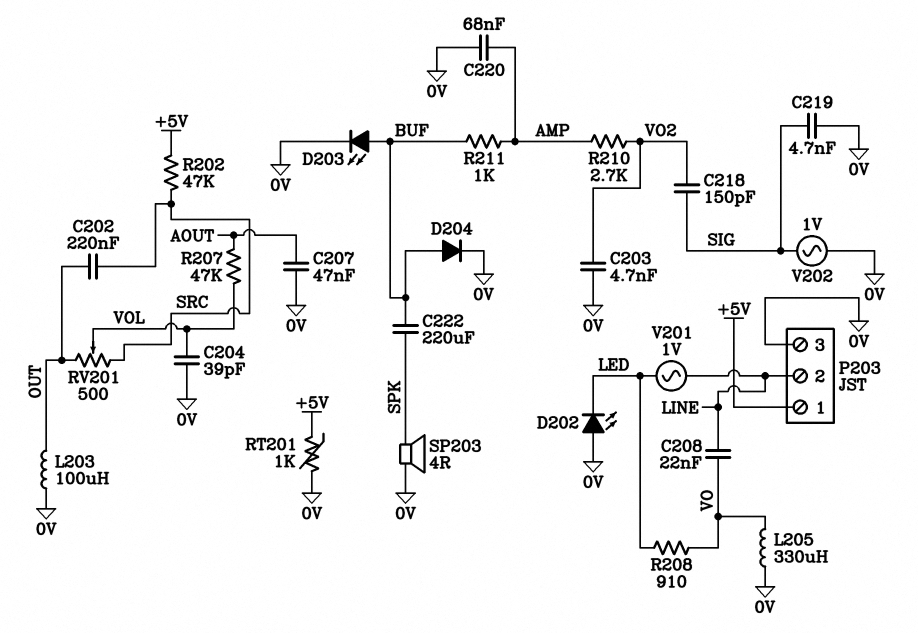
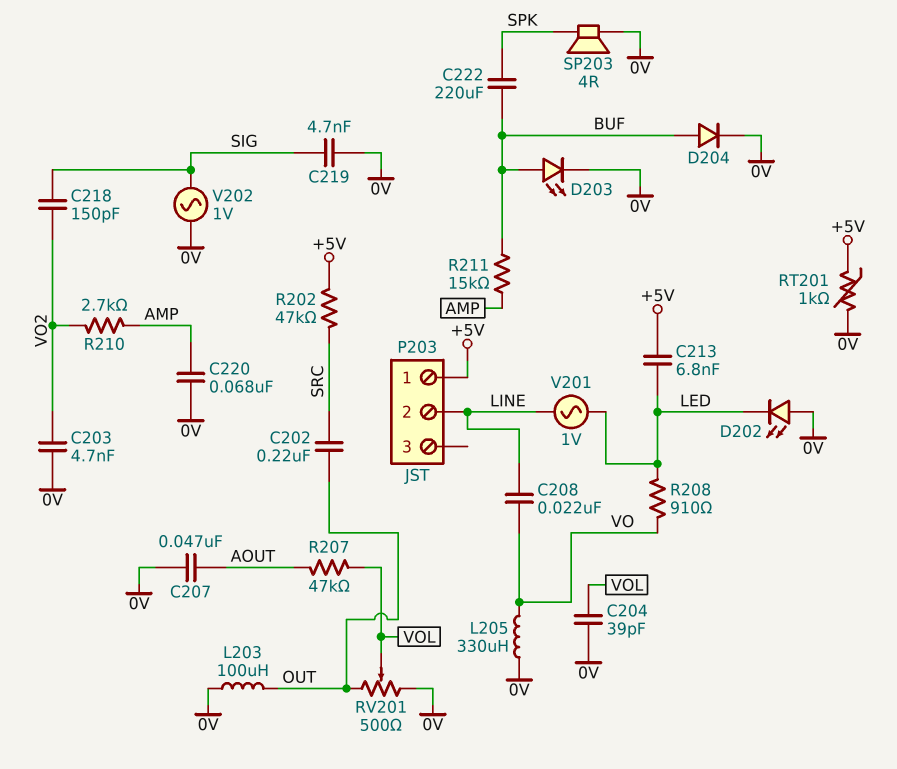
C213: none -> 6.8nF (+5V, LED)
P203 pin 3: 0V -> none
R211: 1k (AMP, BUF) -> 15k (AMP, BUF)
RV201: 500 (OUT, SRC, wiper VOL) -> 500 (0V, OUT, wiper VOL)

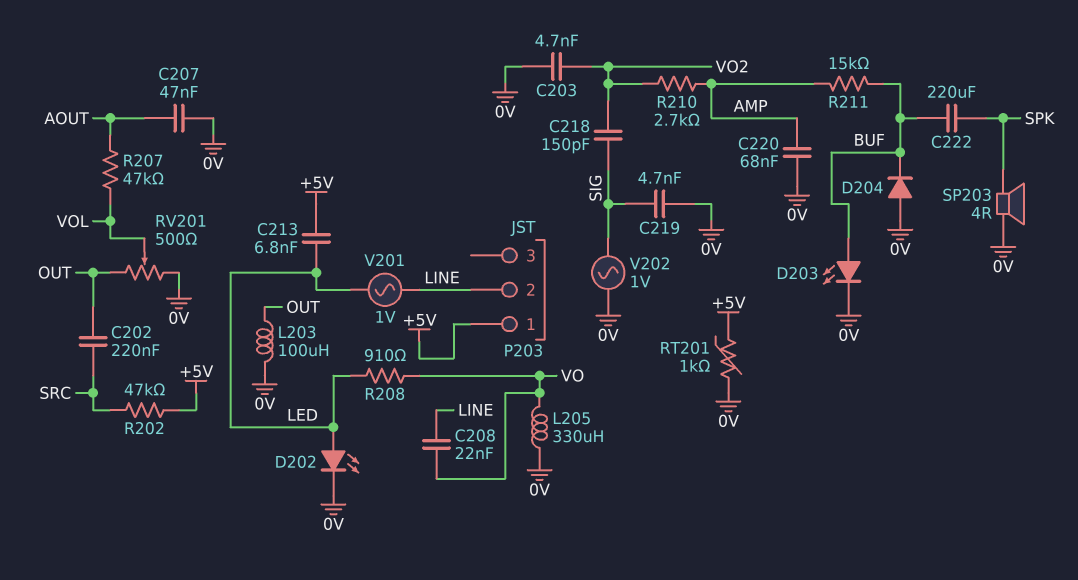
C204: 39pF (0V, VOL) -> none
D202: LED (A 0V, K LED) -> LED (A LED, K 0V)
D204: diode (A BUF, K 0V) -> diode (A 0V, K BUF)

